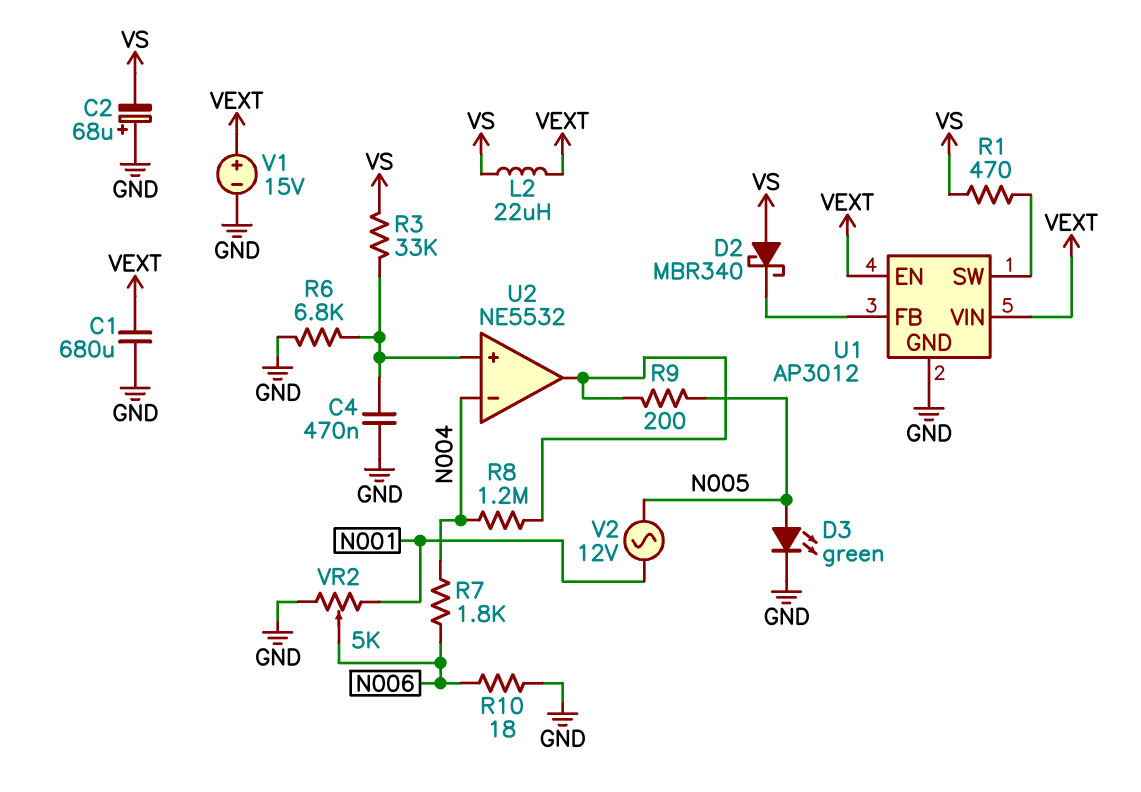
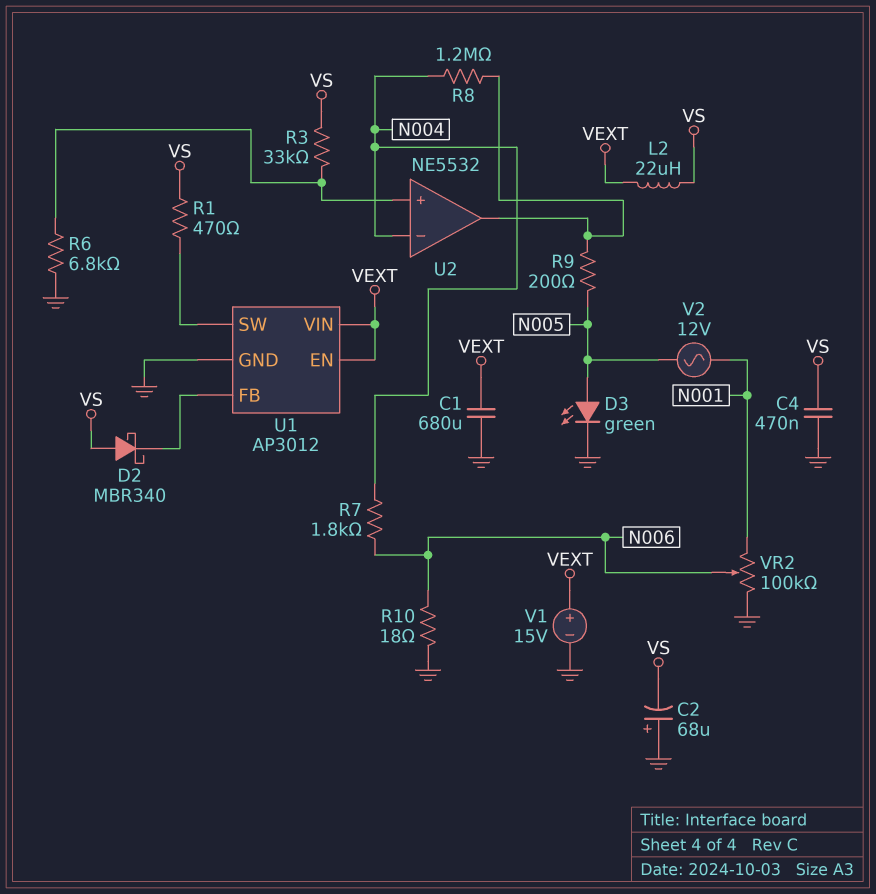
C4: 470nF (GND, U2/in+) -> 470nF (GND, VS)
VR2: 5k (GND, N001, wiper N006) -> 100k (GND, N001, wiper N006)

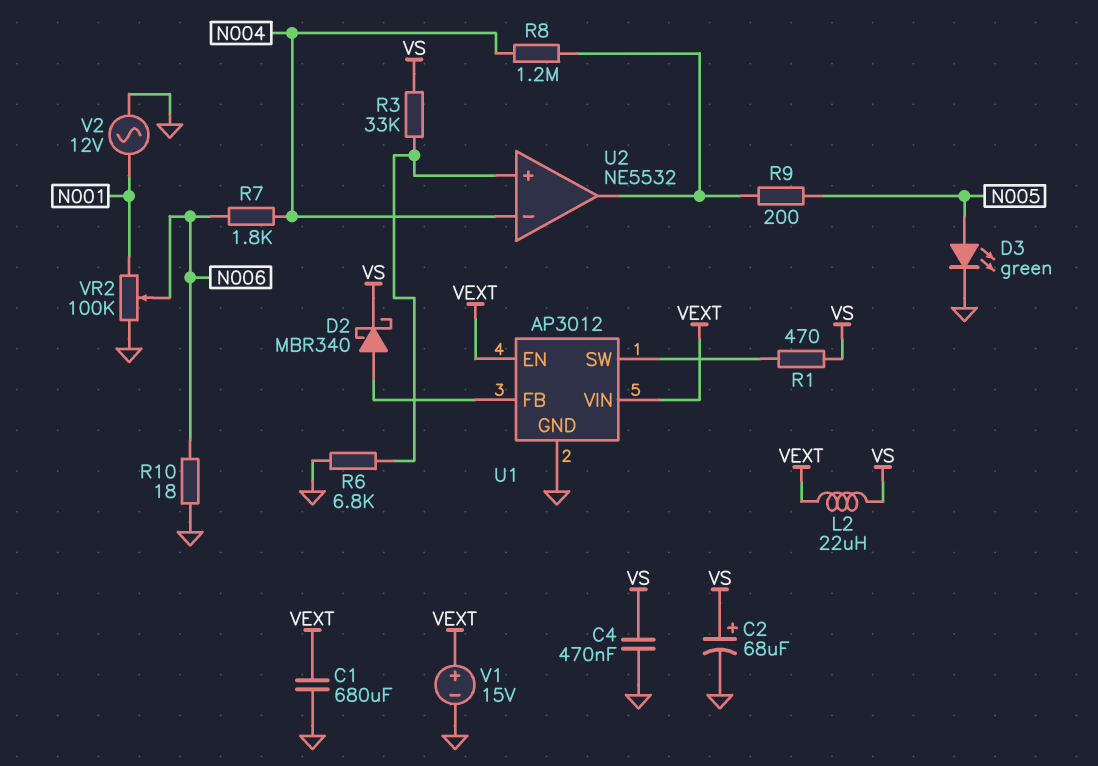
C2: 68uF (plus GND, minus VS) -> 68uF (plus VS, minus GND)
D2: schottky MBR340 (A VS, K U1/FB) -> schottky MBR340 (A U1/FB, K VS)
V2: AC 12V (N001, N005) -> AC 12V (GND, N001)

